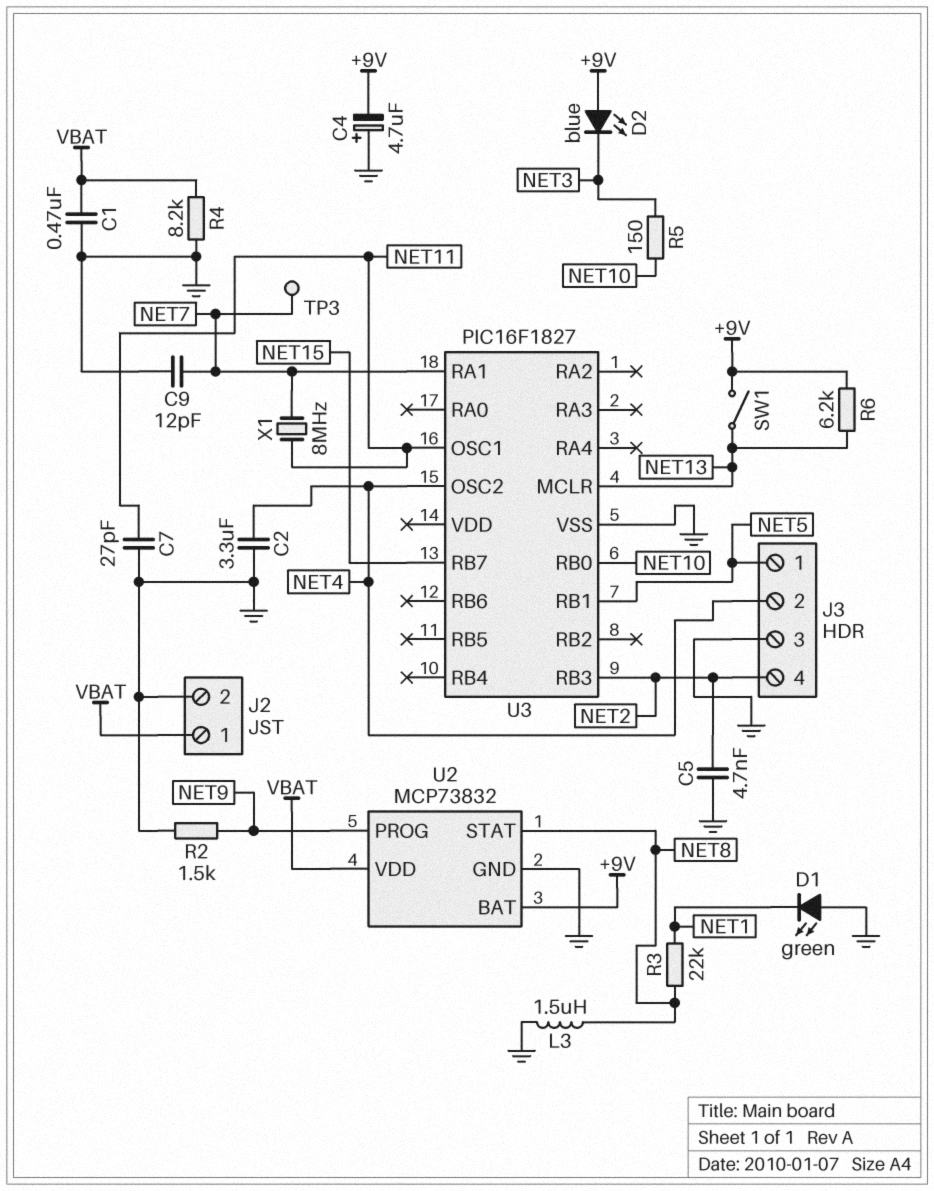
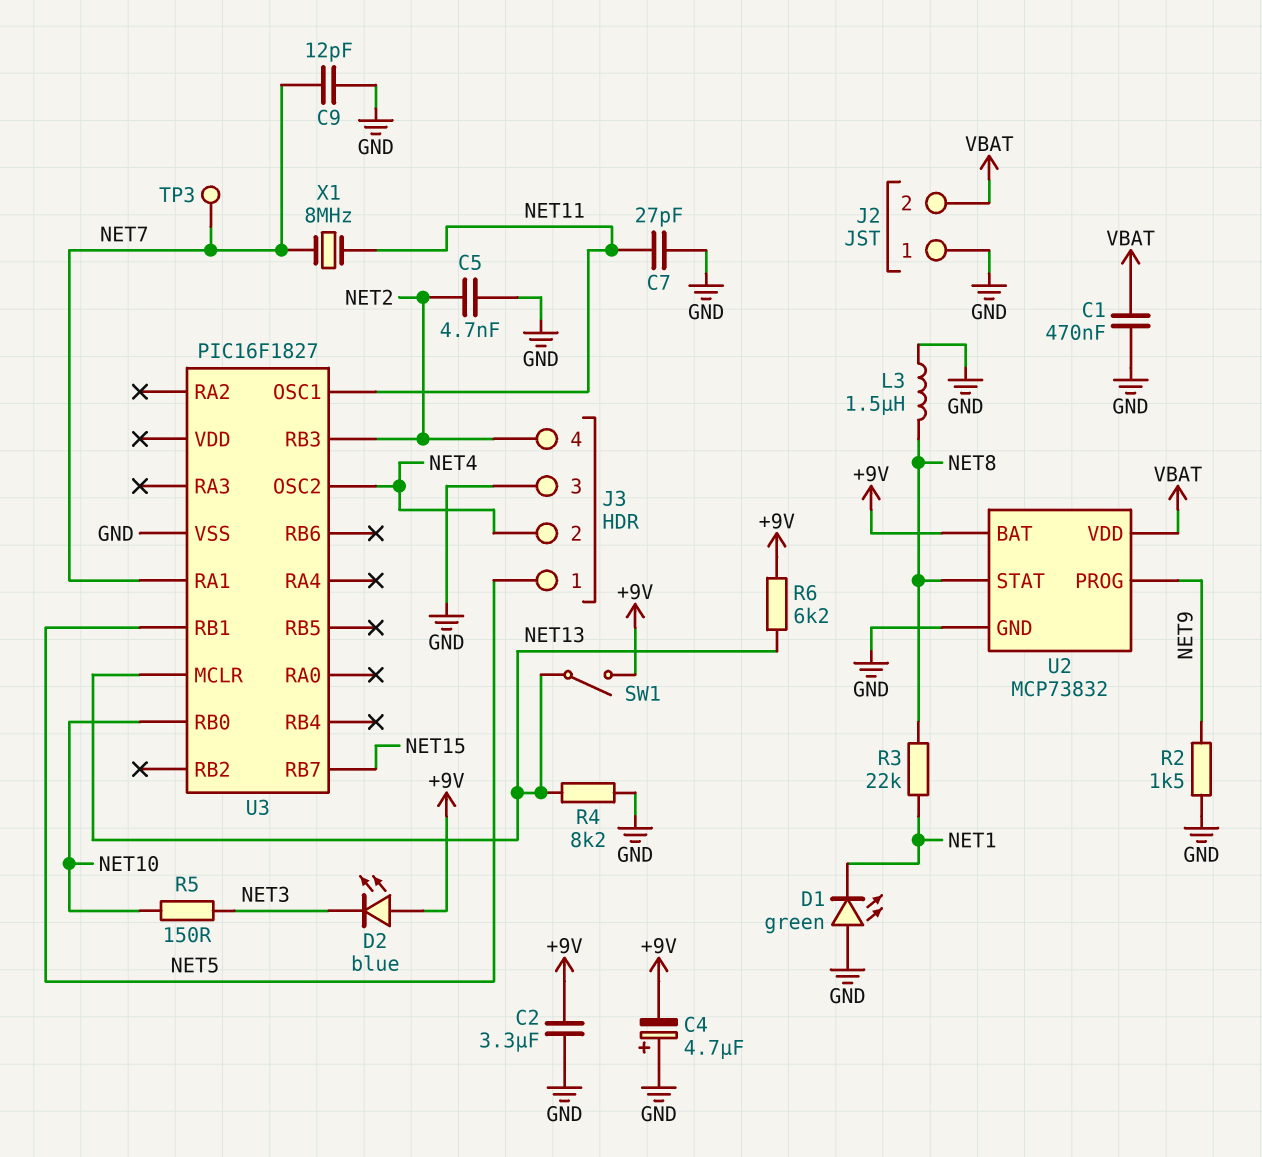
C2: 3.3uF (GND, NET4) -> 3.3uF (+9V, GND)
J2 pin 1: VBAT -> GND
J2 pin 2: GND -> VBAT
R4: 8.2k (GND, VBAT) -> 8.2k (GND, NET13)

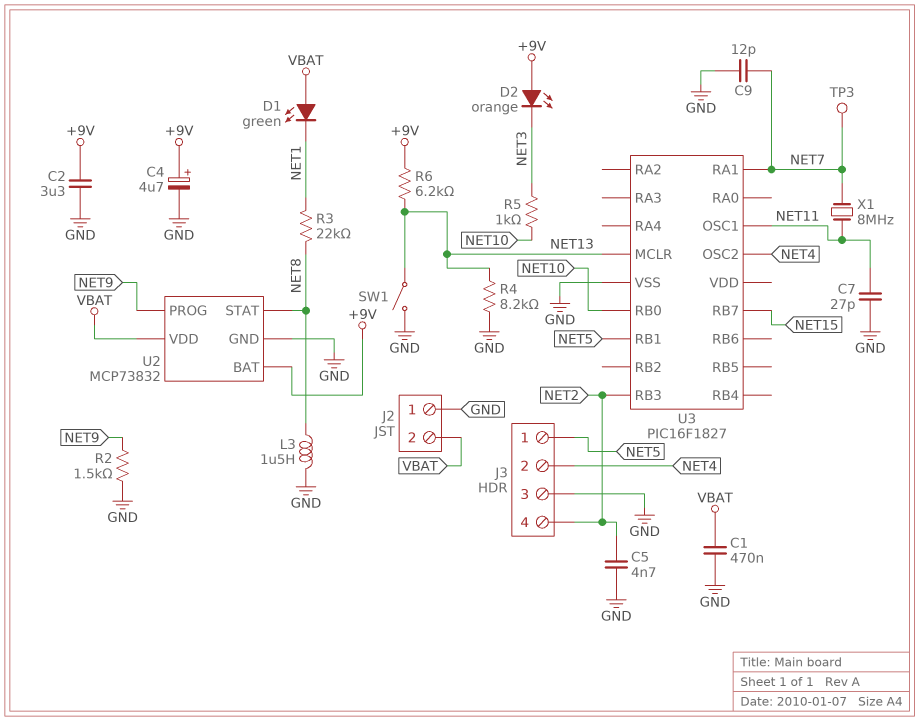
C4: 4.7uF (plus GND, minus +9V) -> 4.7uF (plus +9V, minus GND)
D1: LED green (A GND, K NET1) -> LED green (A VBAT, K NET1)
D2: LED blue (A +9V, K NET3) -> LED orange (A +9V, K NET3)
R5: 150 (NET3, NET10) -> 1k (NET3, NET10)
SW1: switch (+9V, NET13) -> switch (GND, NET13)

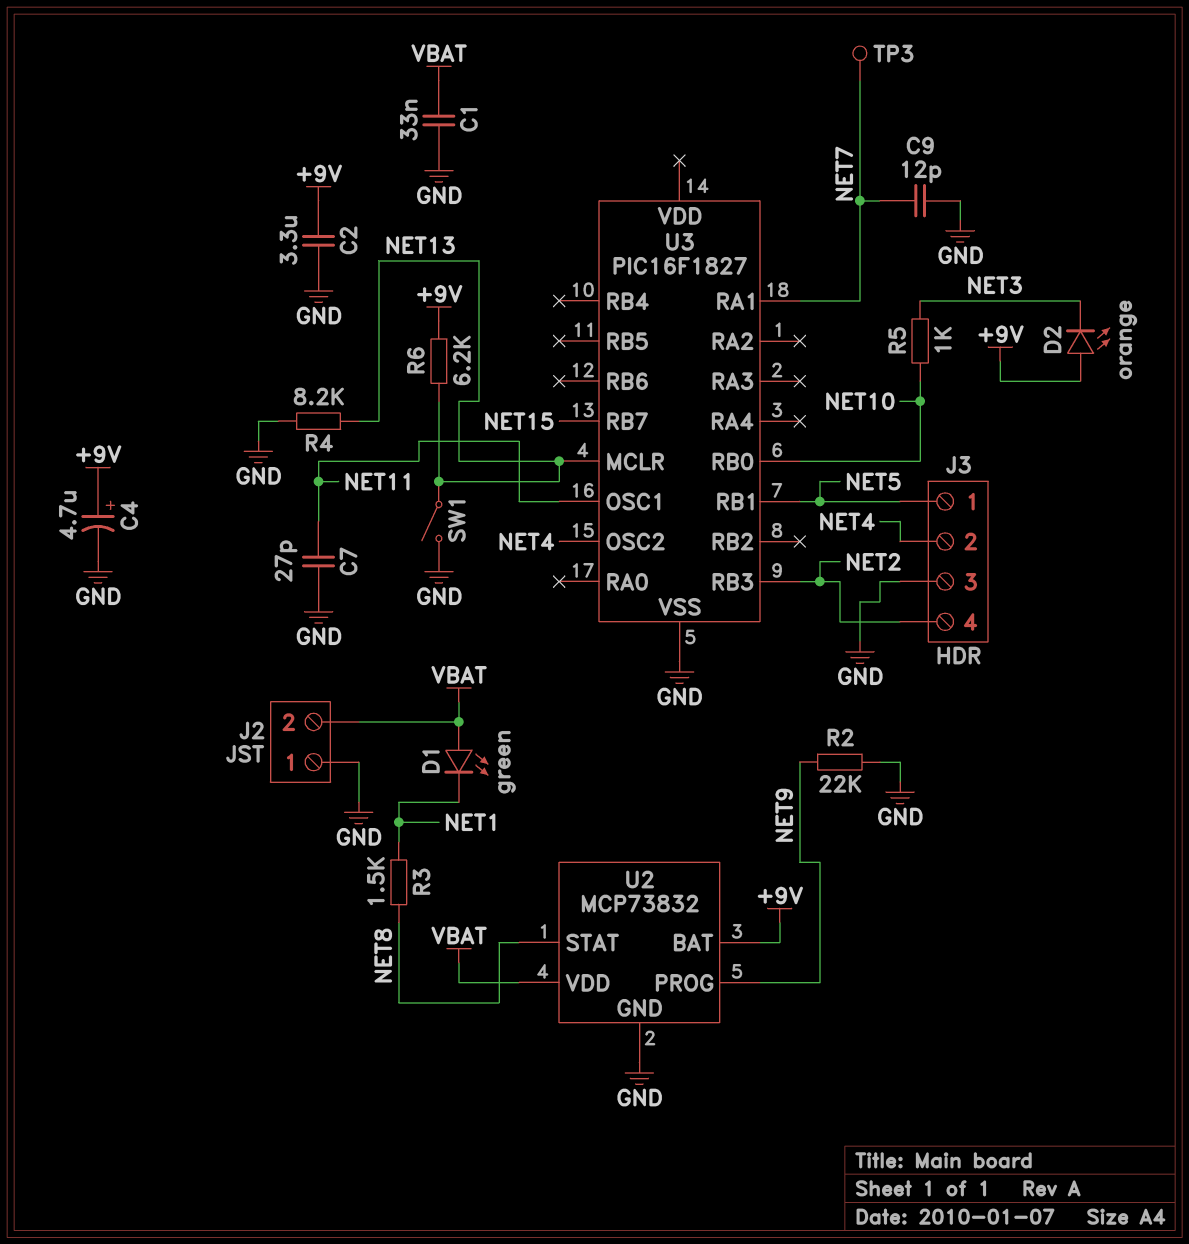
C1: 470nF (GND, VBAT) -> 33nF (GND, VBAT)
C5: 4.7nF (GND, NET2) -> none
L3: 1.5uH (GND, NET8) -> none
R2: 1.5k (GND, NET9) -> 22k (GND, NET9)
R3: 22k (NET1, NET8) -> 1.5k (NET1, NET8)
X1: 8MHz (NET7, NET11) -> none

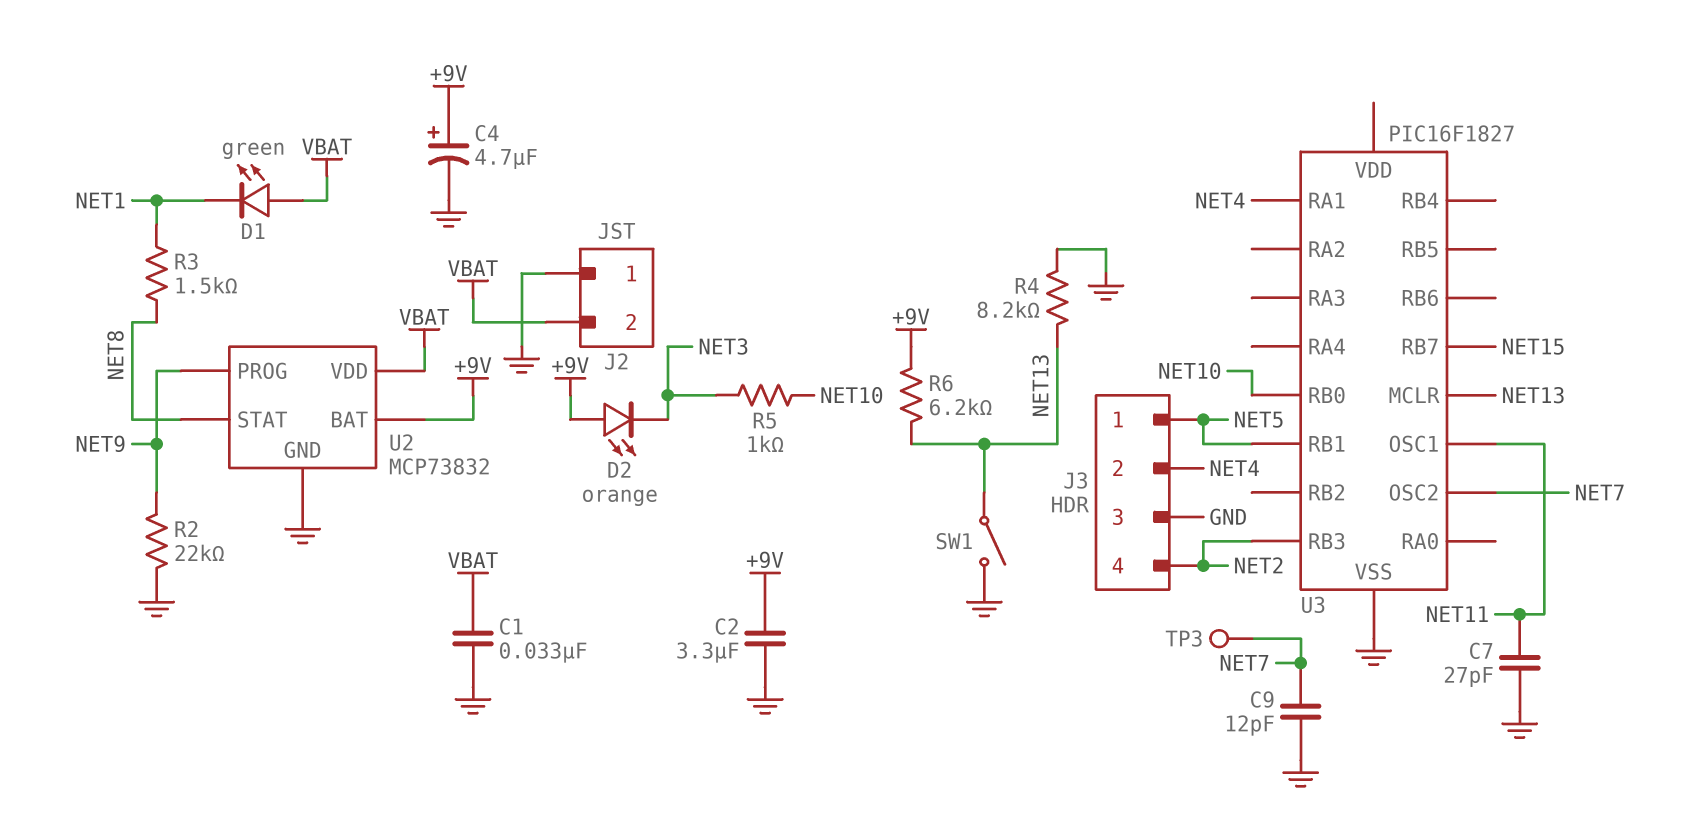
U3 pin OSC2: NET4 -> NET7
U3 pin RA1: NET7 -> NET4

